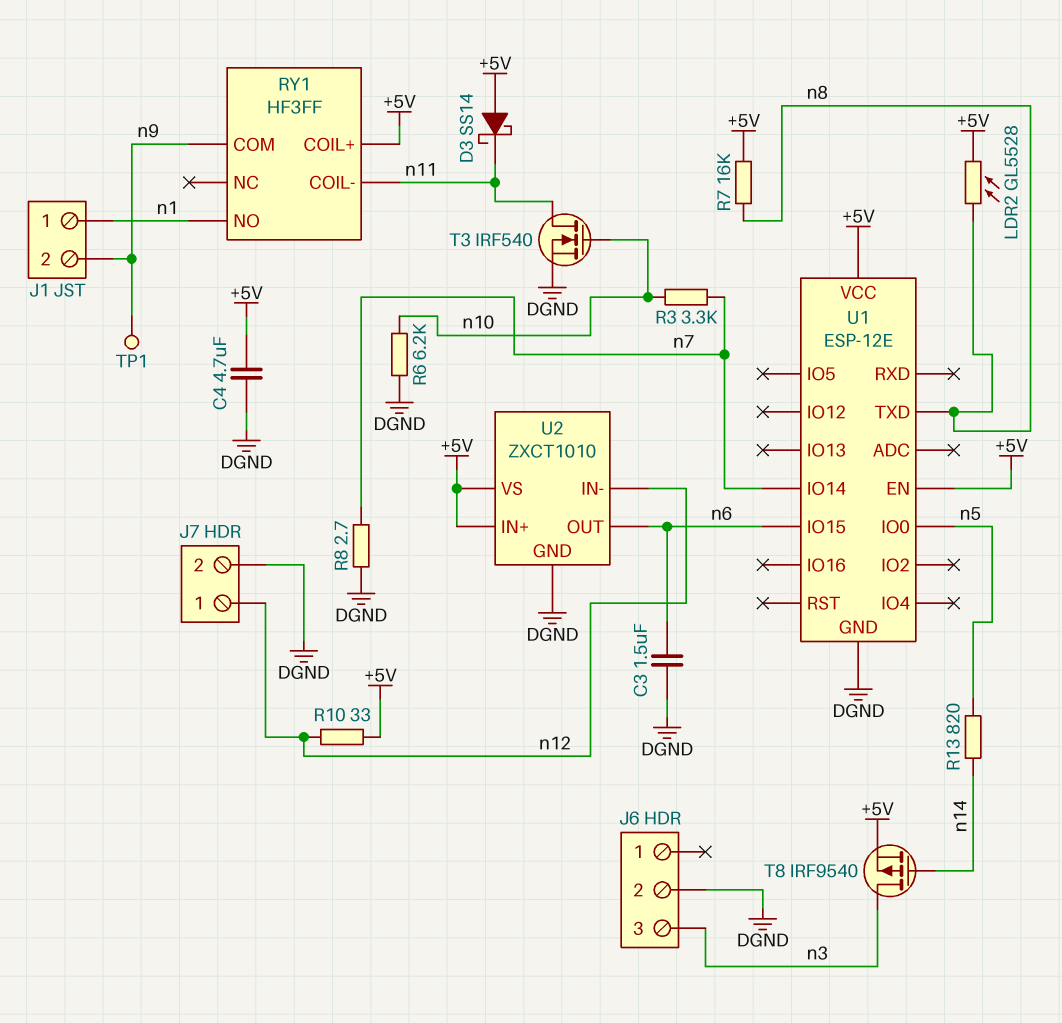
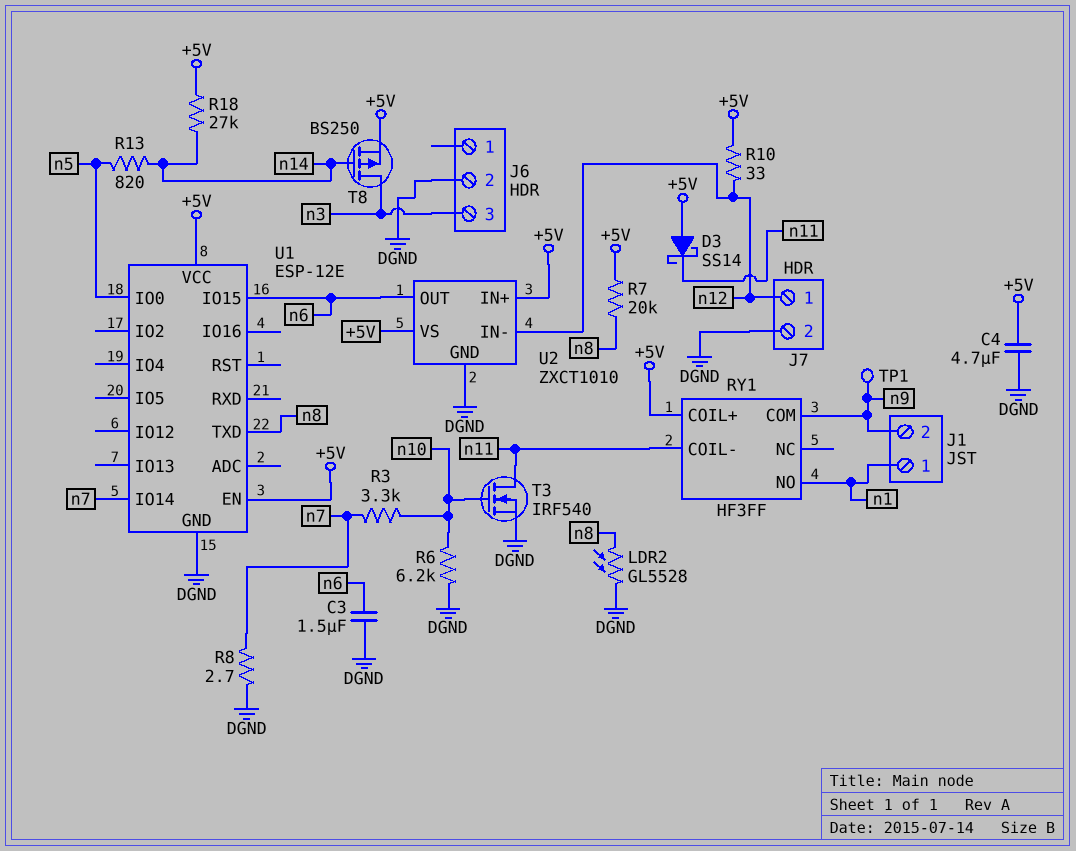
LDR2: GL5528 (+5V, n8) -> GL5528 (DGND, n8)
R7: 16k (+5V, n8) -> 20k (+5V, n8)
R18: none -> 27k (+5V, n14)
T8: PMOS IRF9540 (G n14, D n3, S +5V) -> PMOS BS250 (G n14, D n3, S +5V)

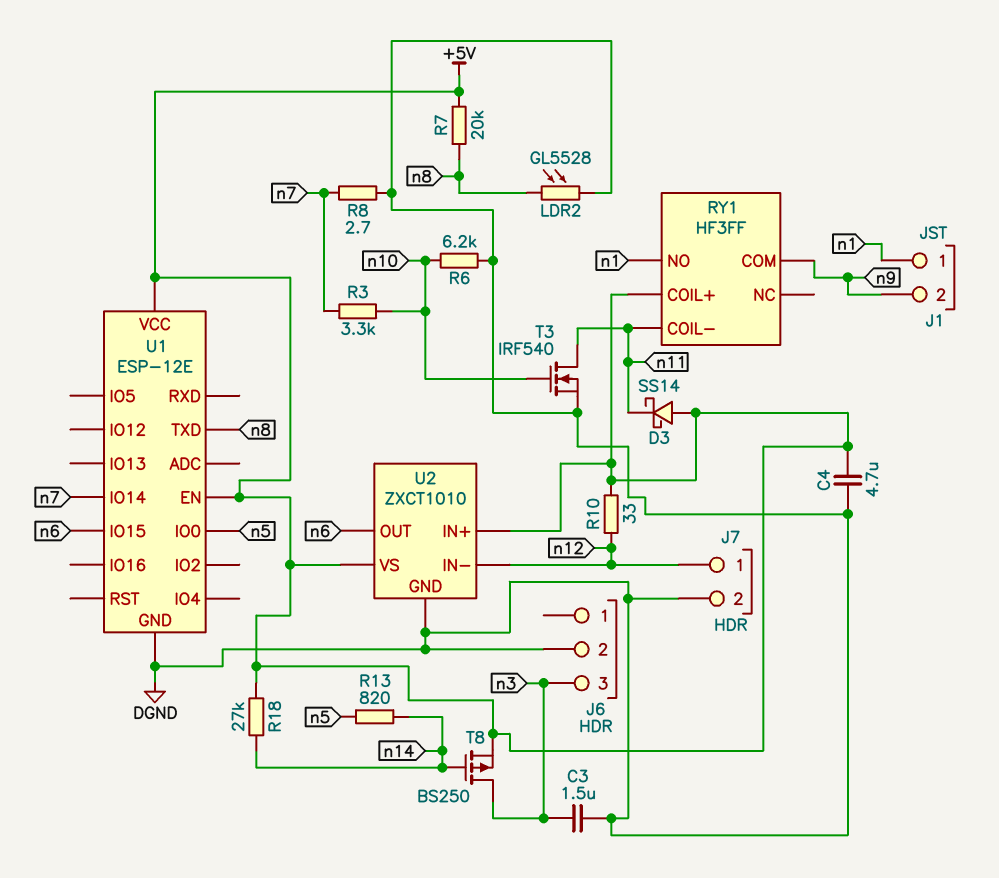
C3: 1.5uF (DGND, n6) -> 1.5uF (DGND, n3)
TP1: test point (n9) -> none

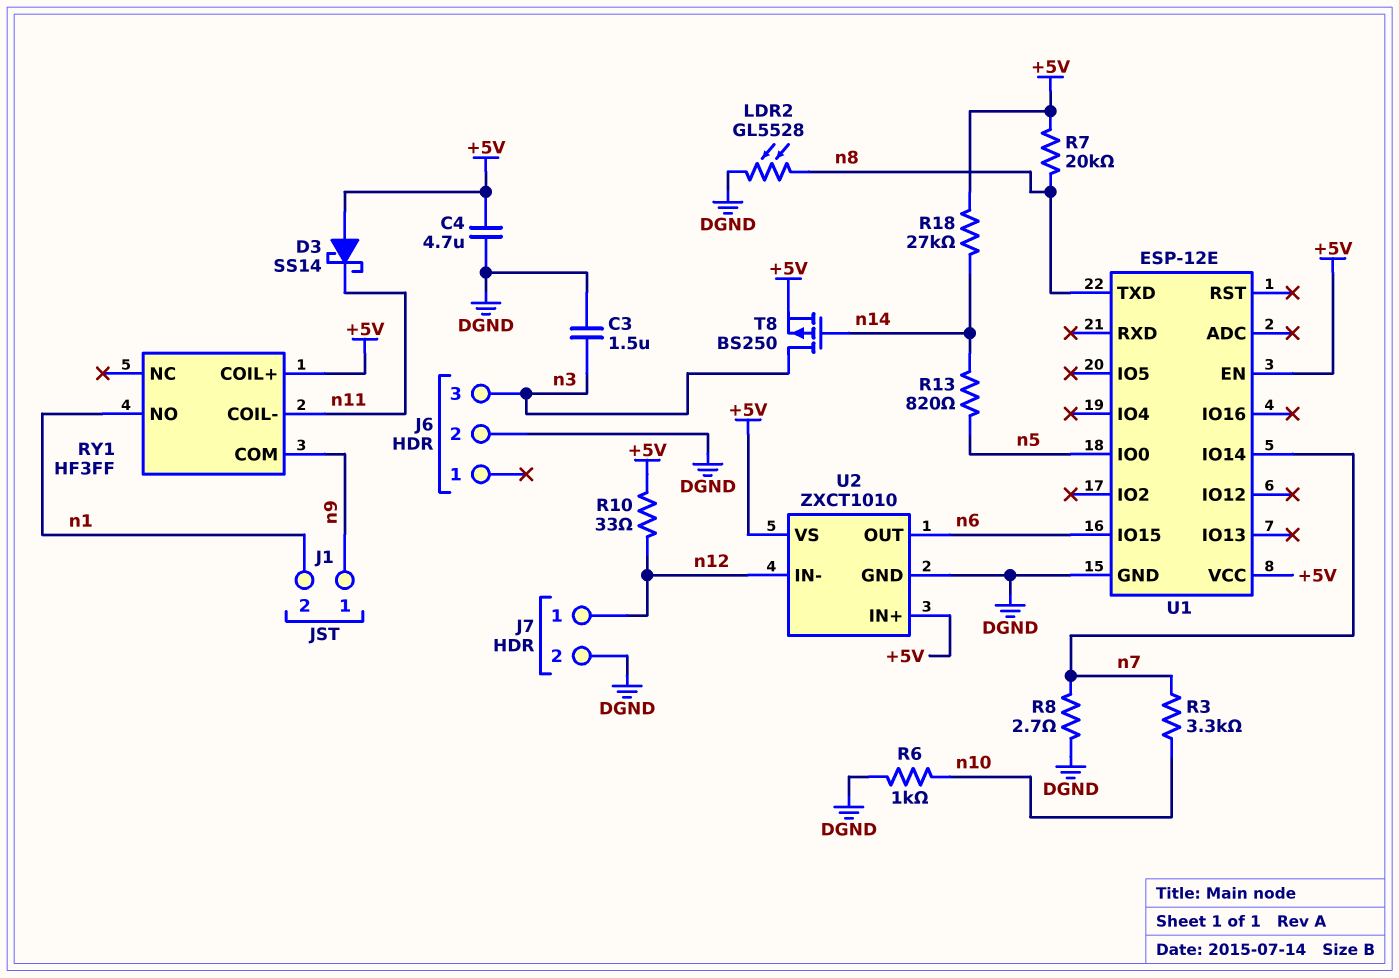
J1 pin 1: n1 -> n9
J1 pin 2: n9 -> n1
R6: 6.2k (DGND, n10) -> 1k (DGND, n10)
T3: NMOS IRF540 (G n10, D n11, S DGND) -> none

